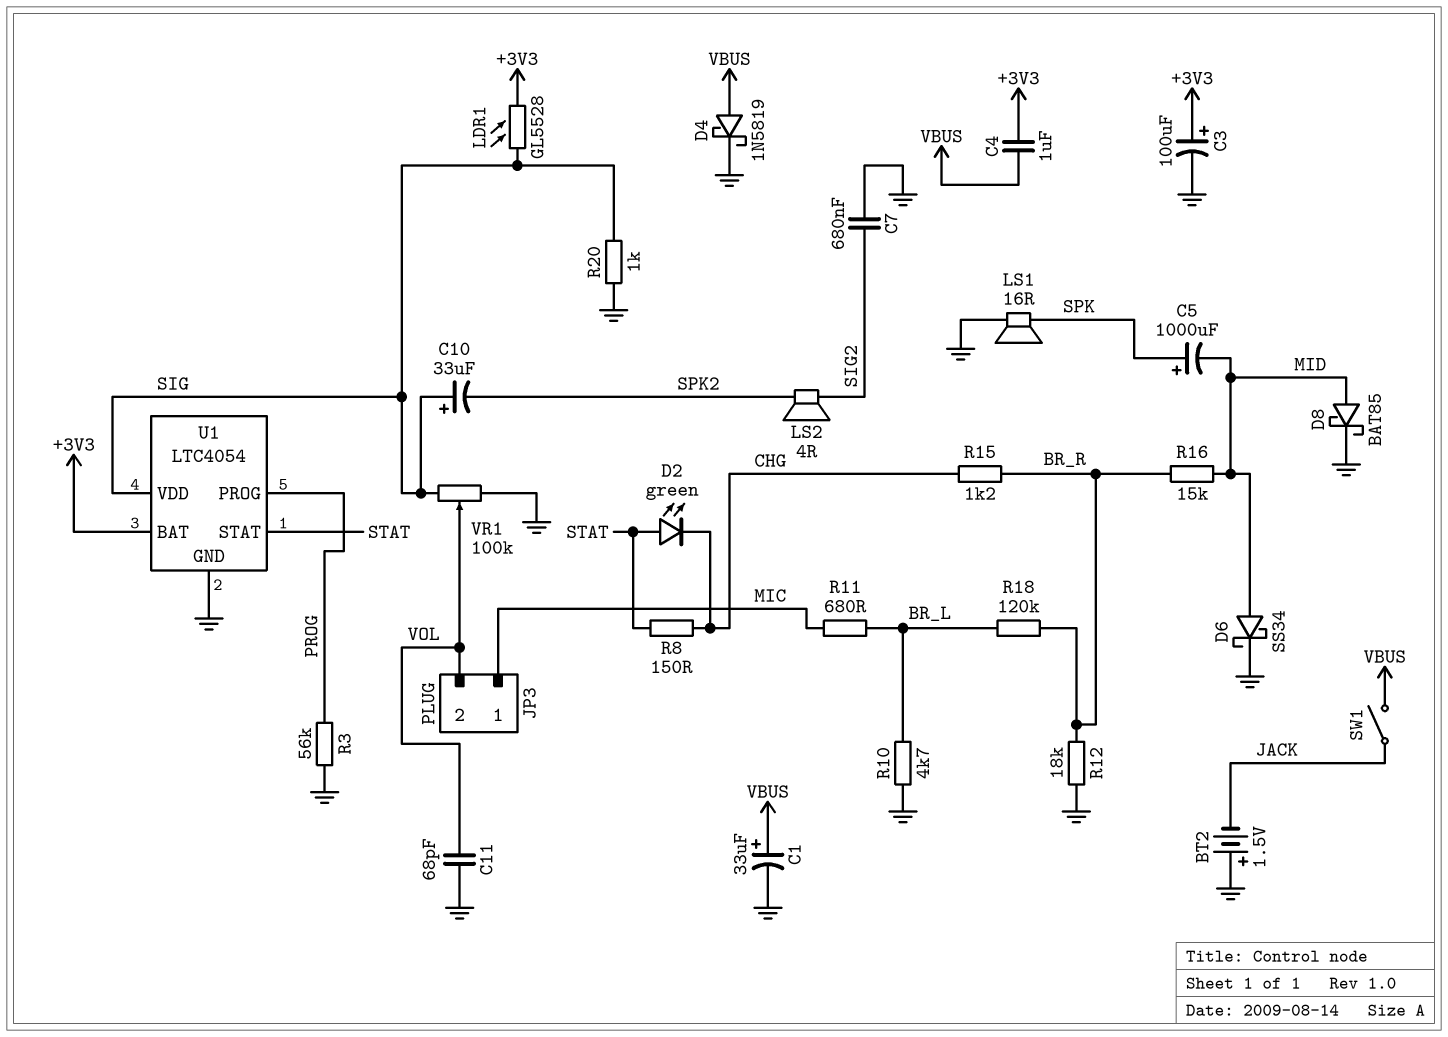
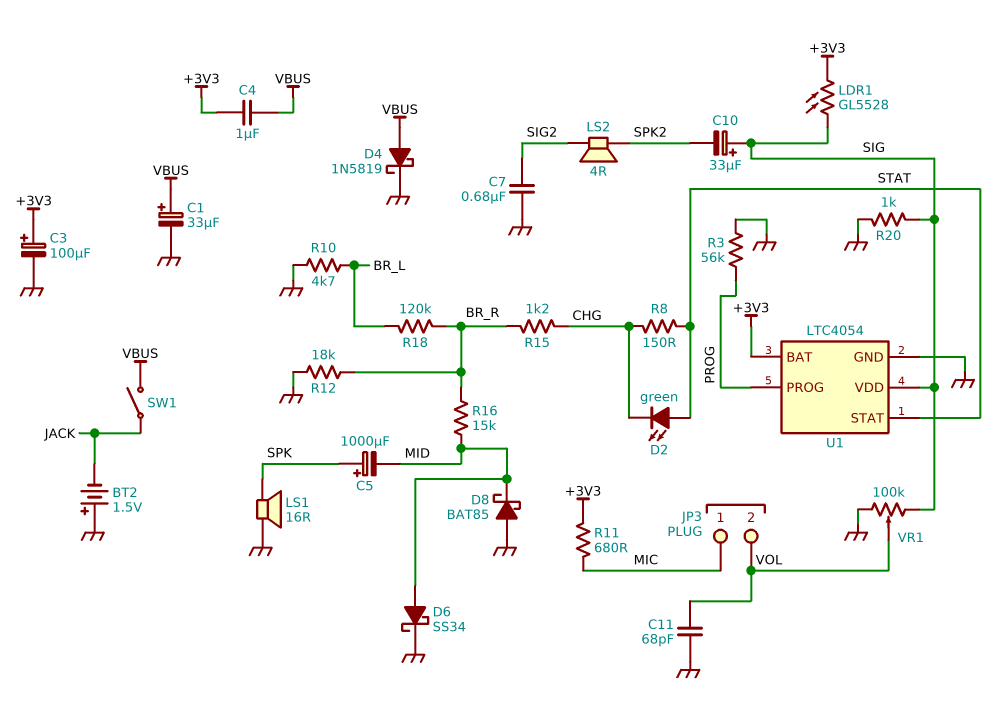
D8: schottky BAT85 (A MID, K GND) -> schottky BAT85 (A GND, K MID)
R11: 680 (BR_L, MIC) -> 680 (+3V3, MIC)

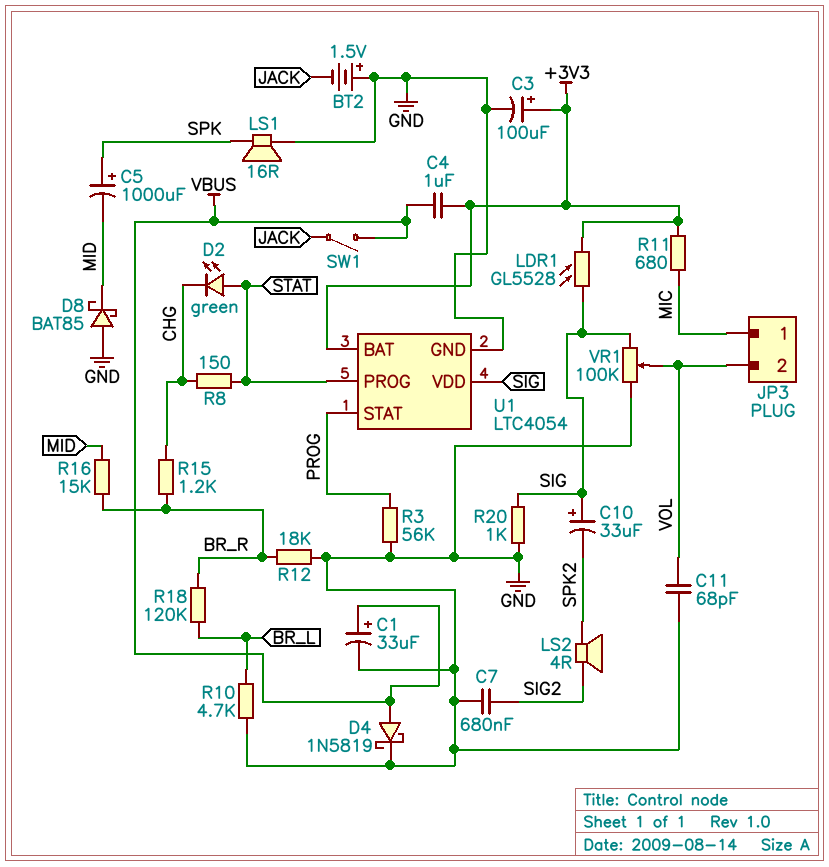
D6: schottky SS34 (A MID, K GND) -> none
U1 pin PROG: PROG -> STAT
U1 pin STAT: STAT -> PROG

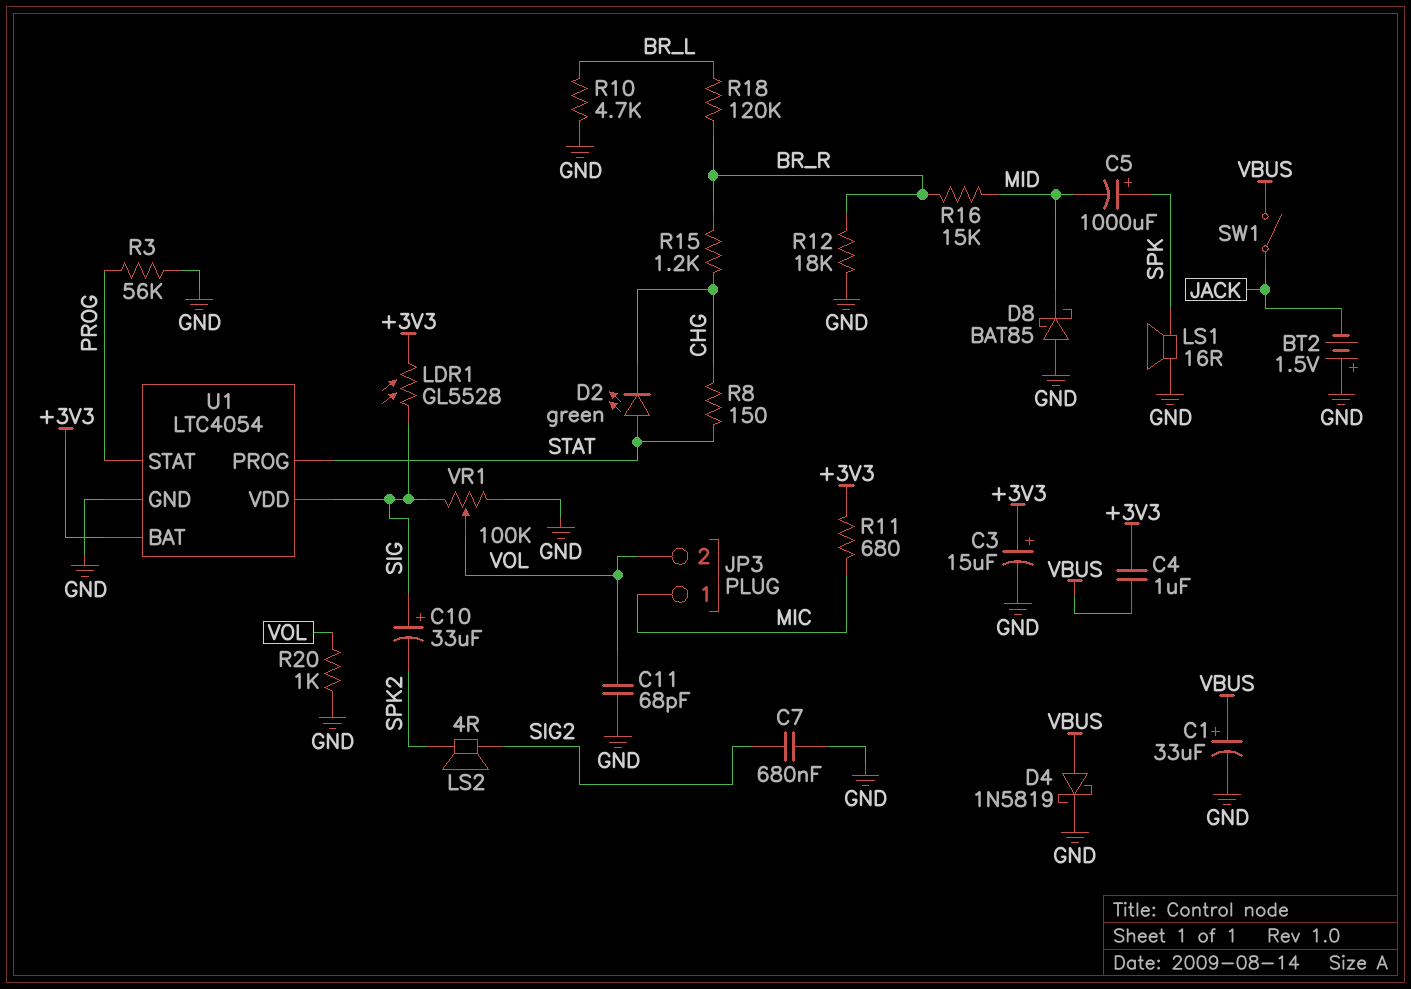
C3: 100uF (plus +3V3, minus GND) -> 15uF (plus +3V3, minus GND)
R20: 1k (GND, SIG) -> 1k (GND, VOL)

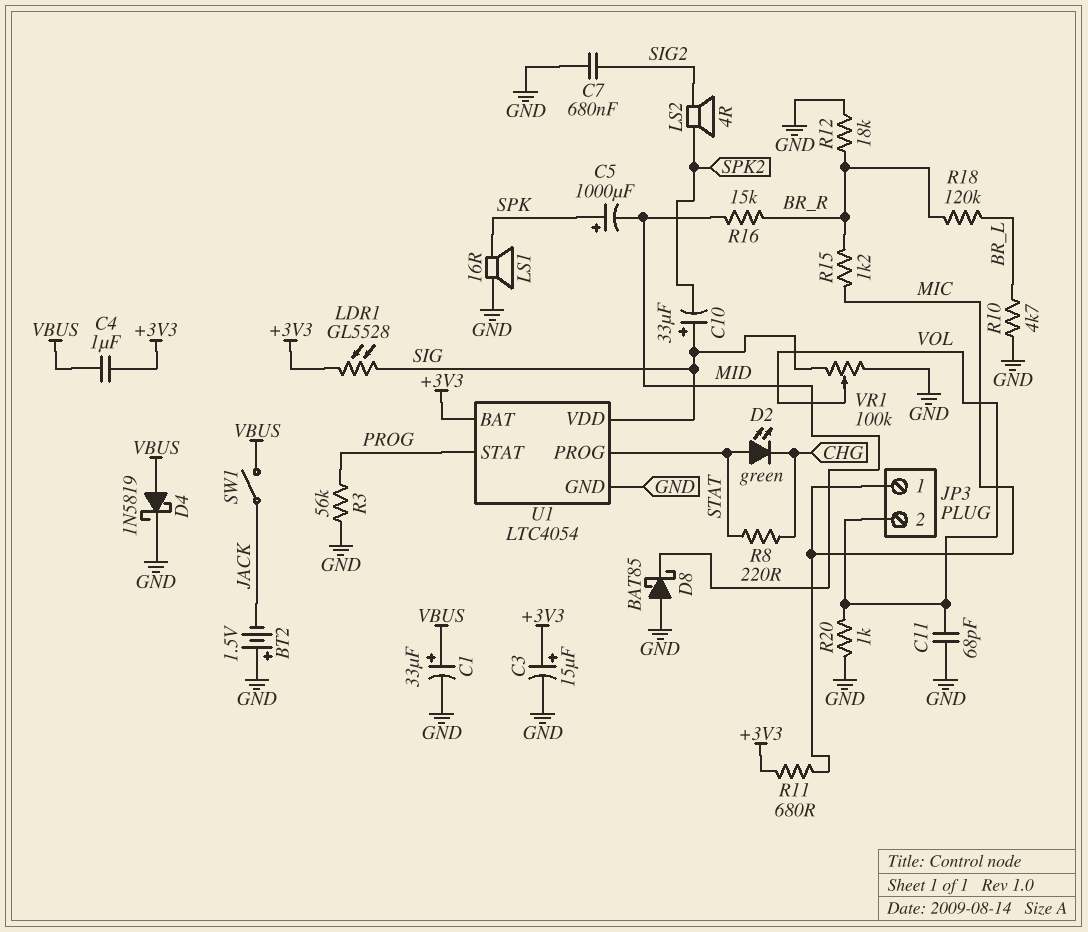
R8: 150 (CHG, STAT) -> 220 (CHG, STAT)
R15: 1.2k (BR_R, CHG) -> 1.2k (BR_R, MIC)

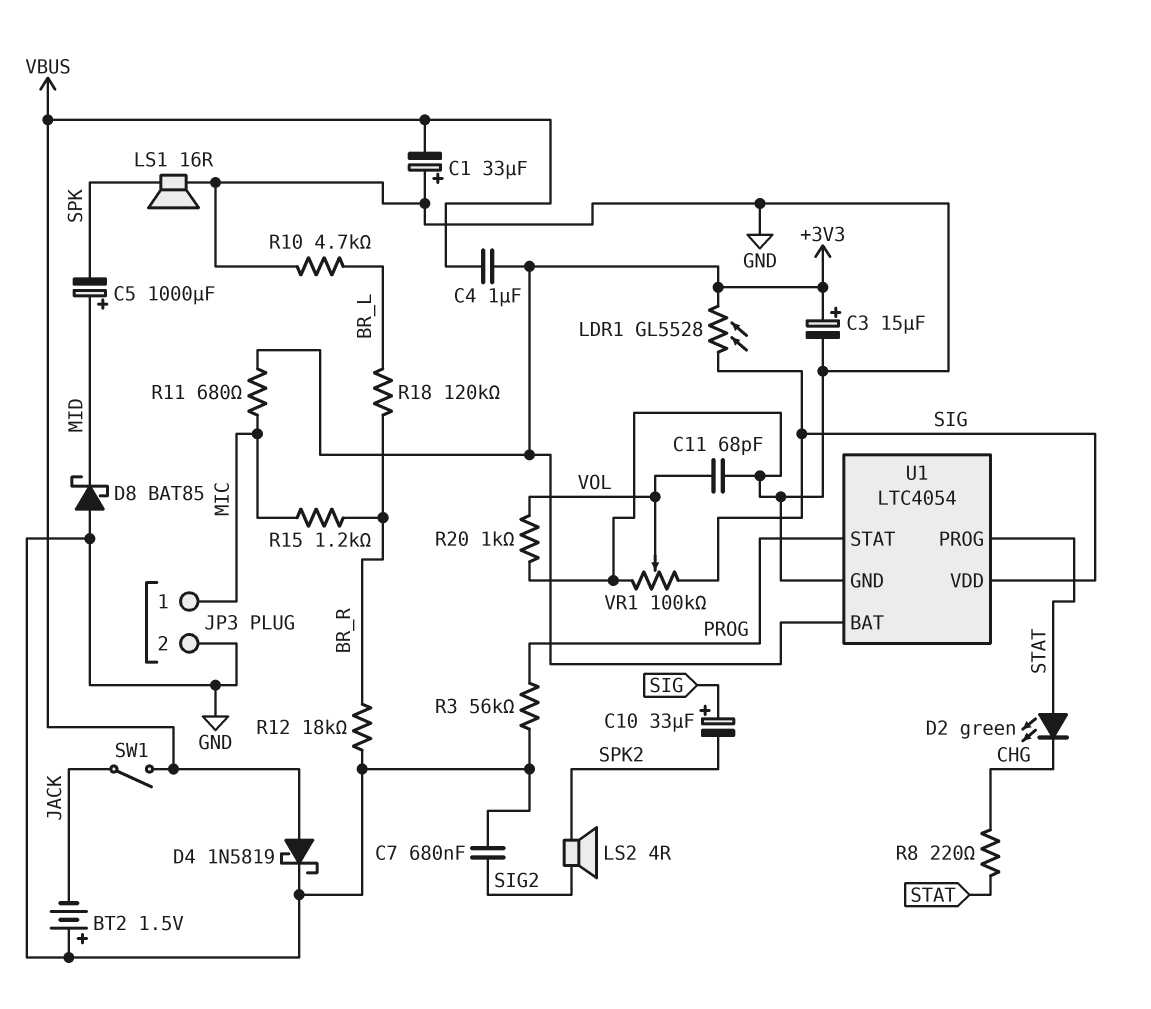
C1: 33uF (plus VBUS, minus GND) -> 33uF (plus GND, minus VBUS)
C5: 1000uF (plus SPK, minus MID) -> 1000uF (plus MID, minus SPK)
JP3 pin 2: VOL -> GND
R16: 15k (BR_R, MID) -> none

